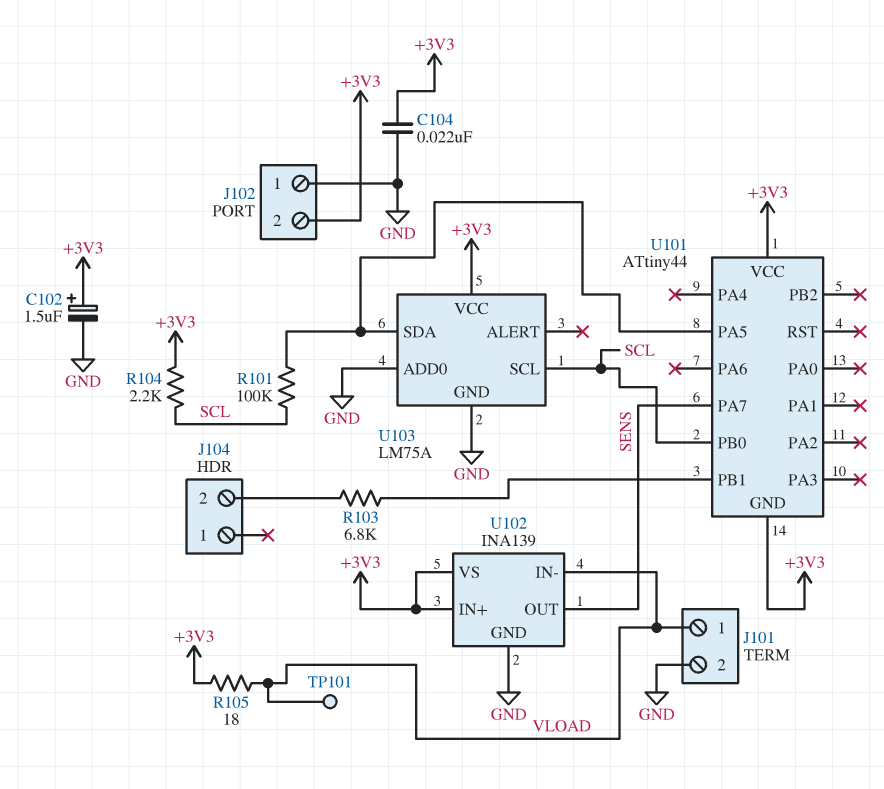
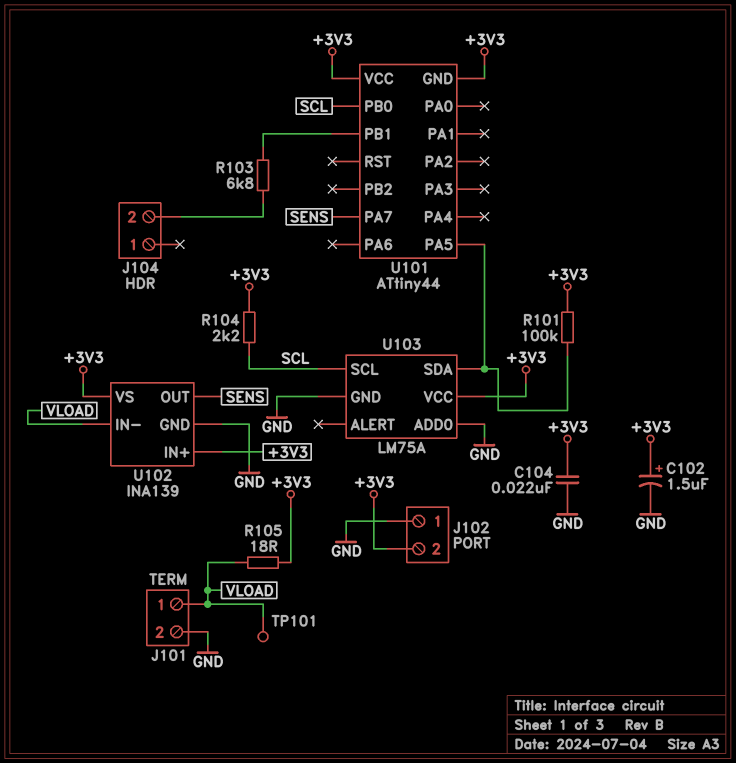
R101: 100k (SCL, U101/PA5) -> 100k (+3V3, U101/PA5)

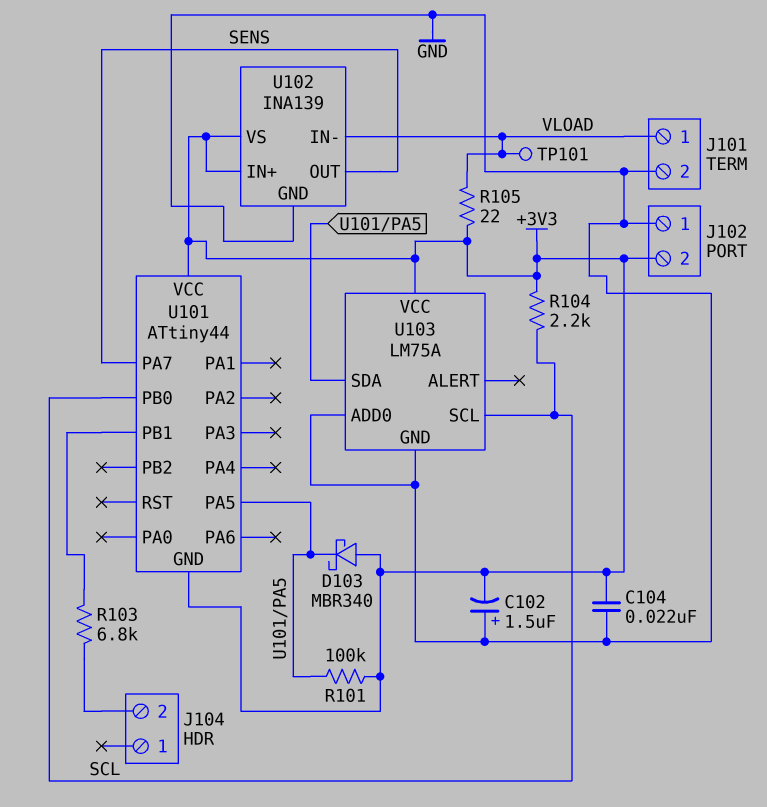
C102: 1.5uF (plus +3V3, minus GND) -> 1.5uF (plus GND, minus +3V3)
D103: none -> schottky MBR340 (A +3V3, K U101/PA5)
R105: 18 (+3V3, VLOAD) -> 22 (+3V3, VLOAD)

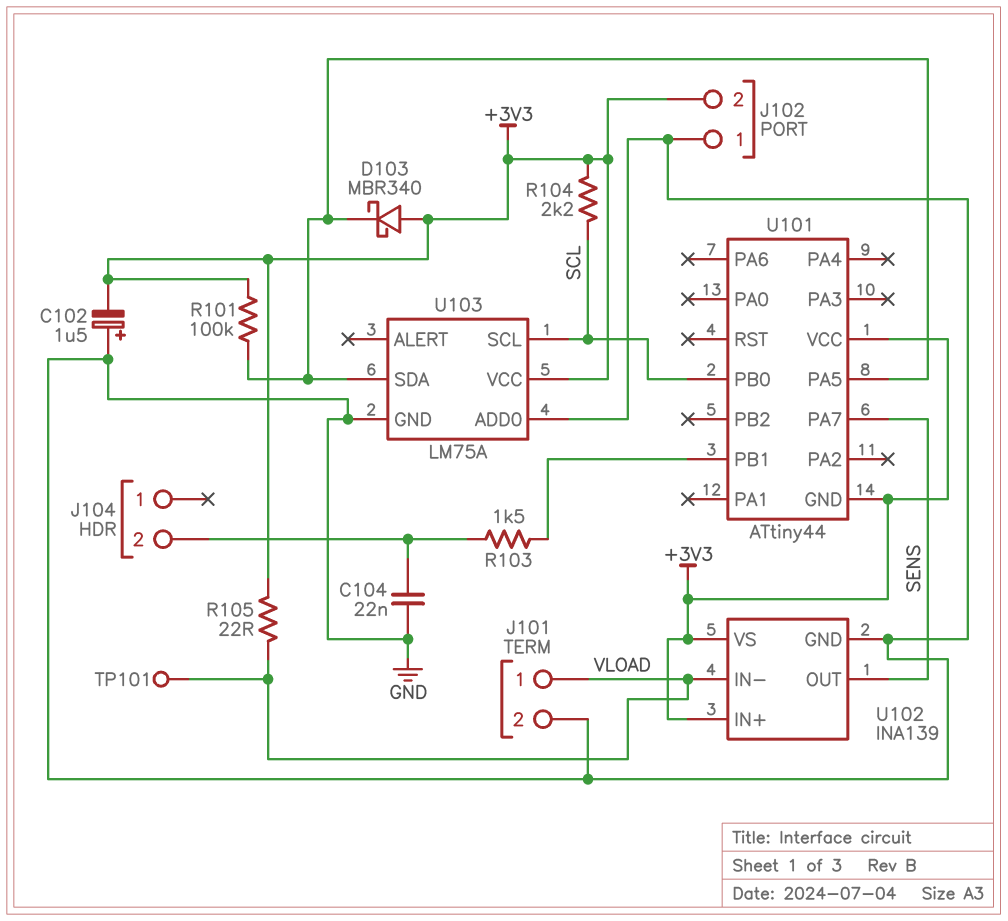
C104: 22nF (+3V3, GND) -> 22nF (GND, J104/2)
R103: 6.8k (J104/2, U101/PB1) -> 1.5k (J104/2, U101/PB1)

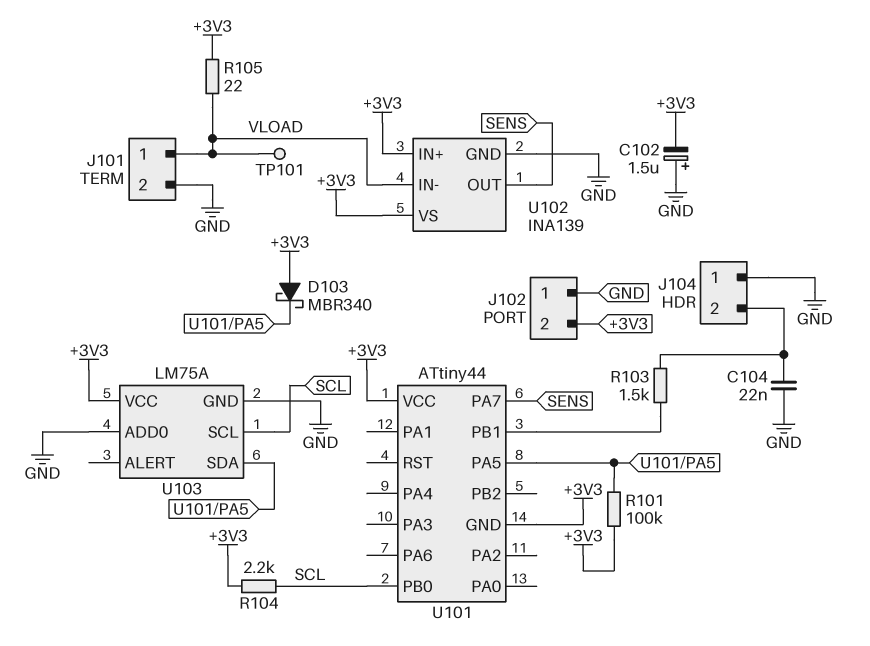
J104 pin 1: none -> GND

